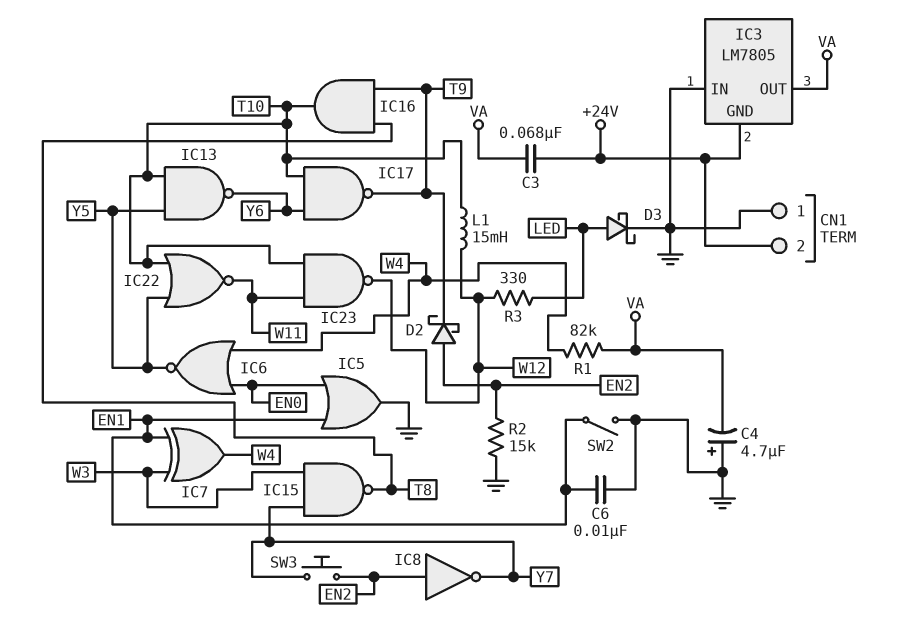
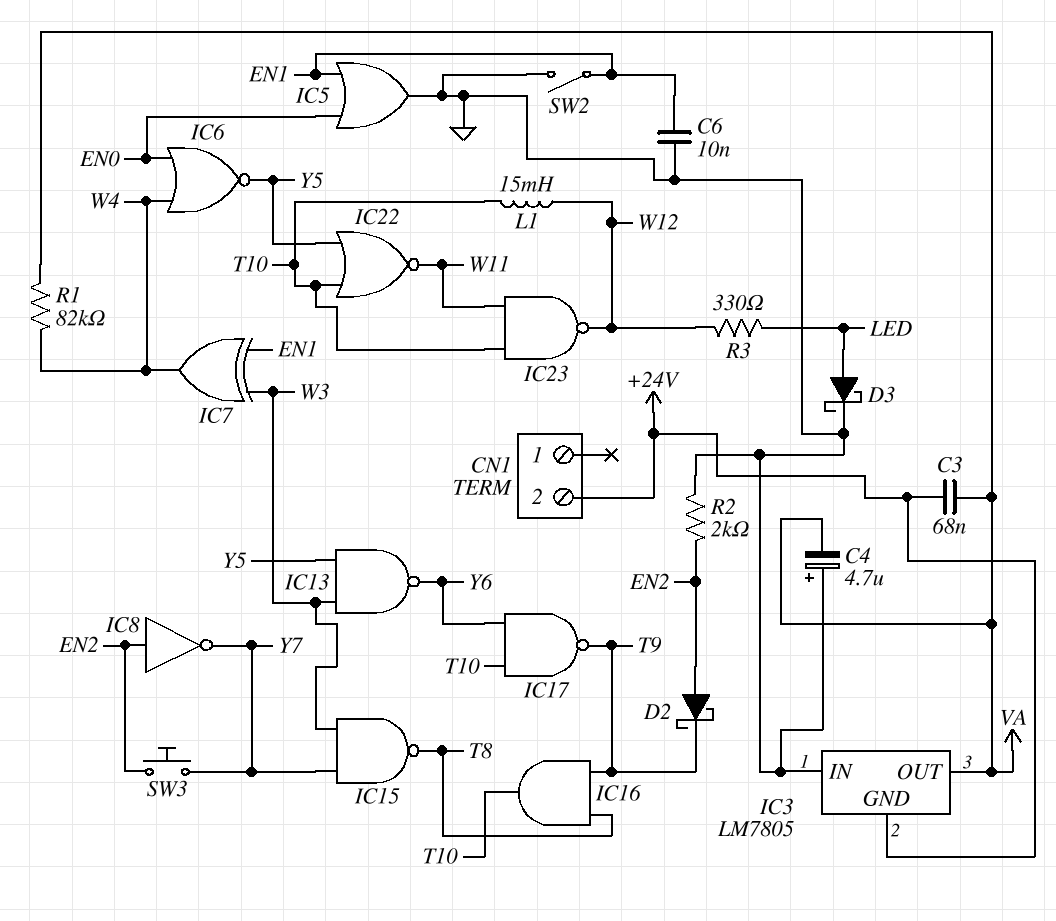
CN1 pin 1: GND -> none
IC13: NAND (in T10, in Y5, out Y6) -> NAND (in W3, in Y5, out Y6)
R2: 15k (EN2, GND) -> 2k (EN2, GND)

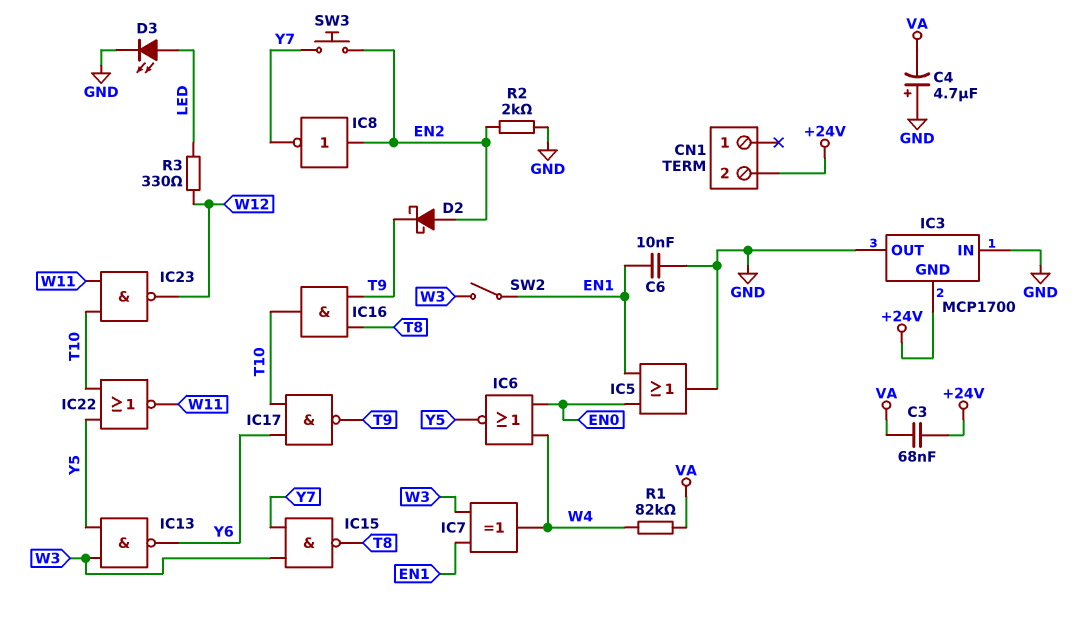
D3: schottky (A LED, K GND) -> LED (A LED, K GND)
IC3: LM7805 -> MCP1700
IC3 pin OUT: VA -> GND
L1: 15mH (T10, W12) -> none
SW2: switch (EN1, GND) -> switch (EN1, W3)

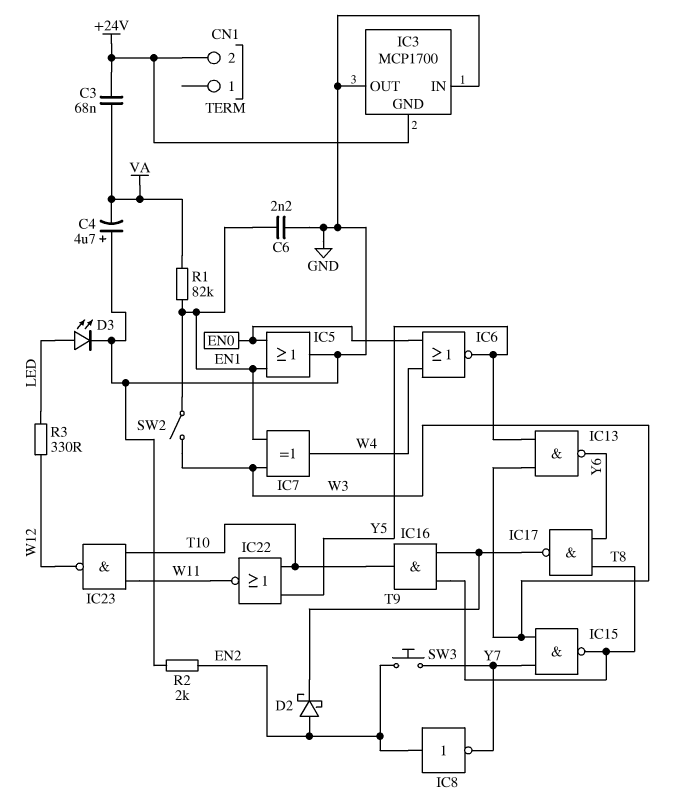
C6: 10nF (EN1, GND) -> 2.2nF (EN1, GND)
IC17: NAND (in T10, in Y6, out T9) -> NAND (in T8, in Y6, out T9)
R1: 82k (VA, W4) -> 82k (EN1, VA)

